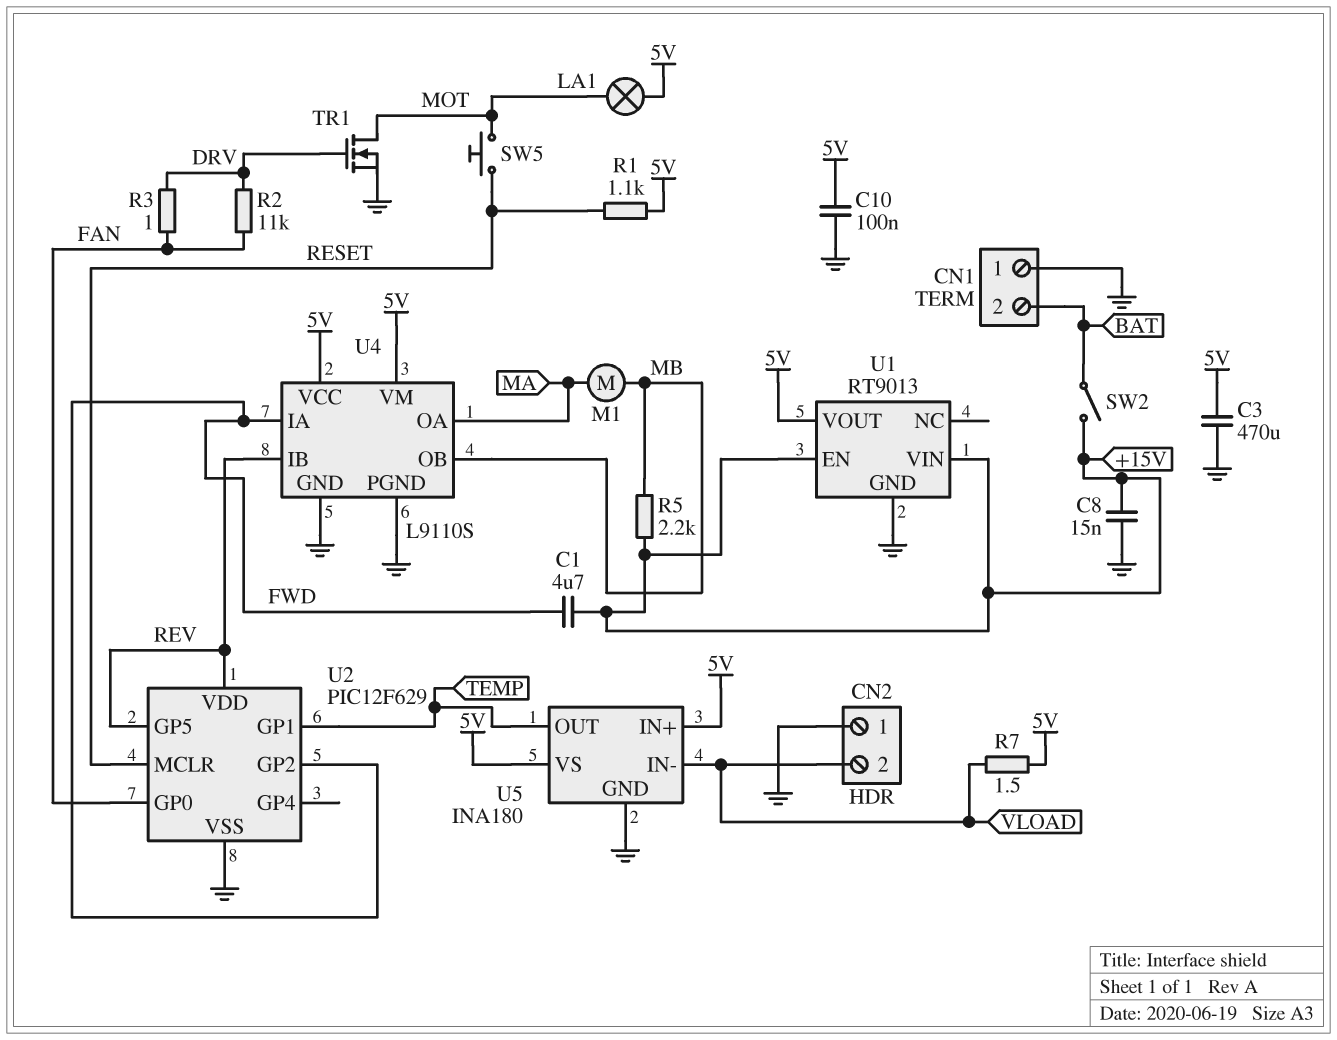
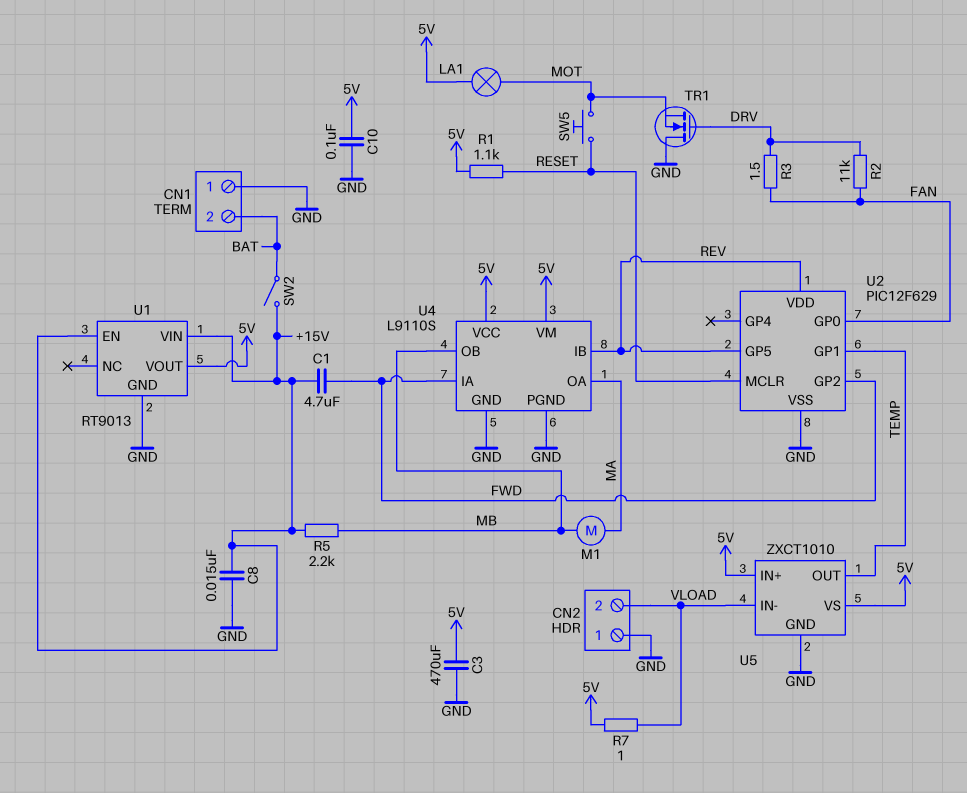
R3: 1 (DRV, FAN) -> 1.5 (DRV, FAN)
R7: 1.5 (5V, VLOAD) -> 1 (5V, VLOAD)
TR1: NMOS (G DRV, D MOT, S GND) -> NMOS (G DRV, D GND, S MOT)
U5: INA180 -> ZXCT1010

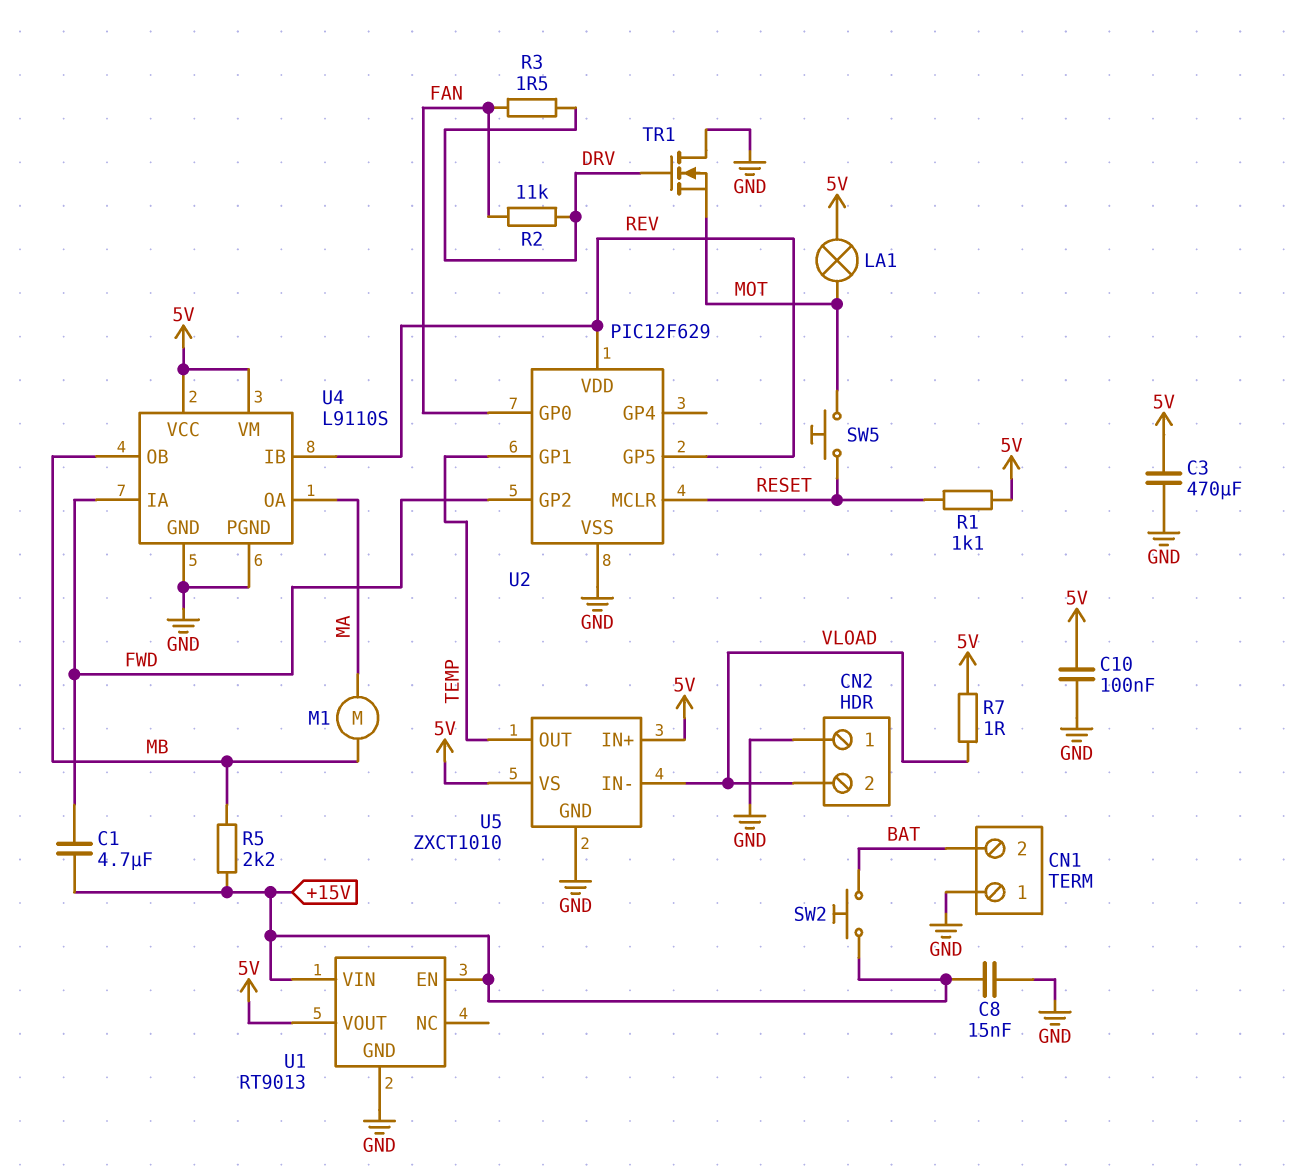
SW2: switch (+15V, BAT) -> button (+15V, BAT)

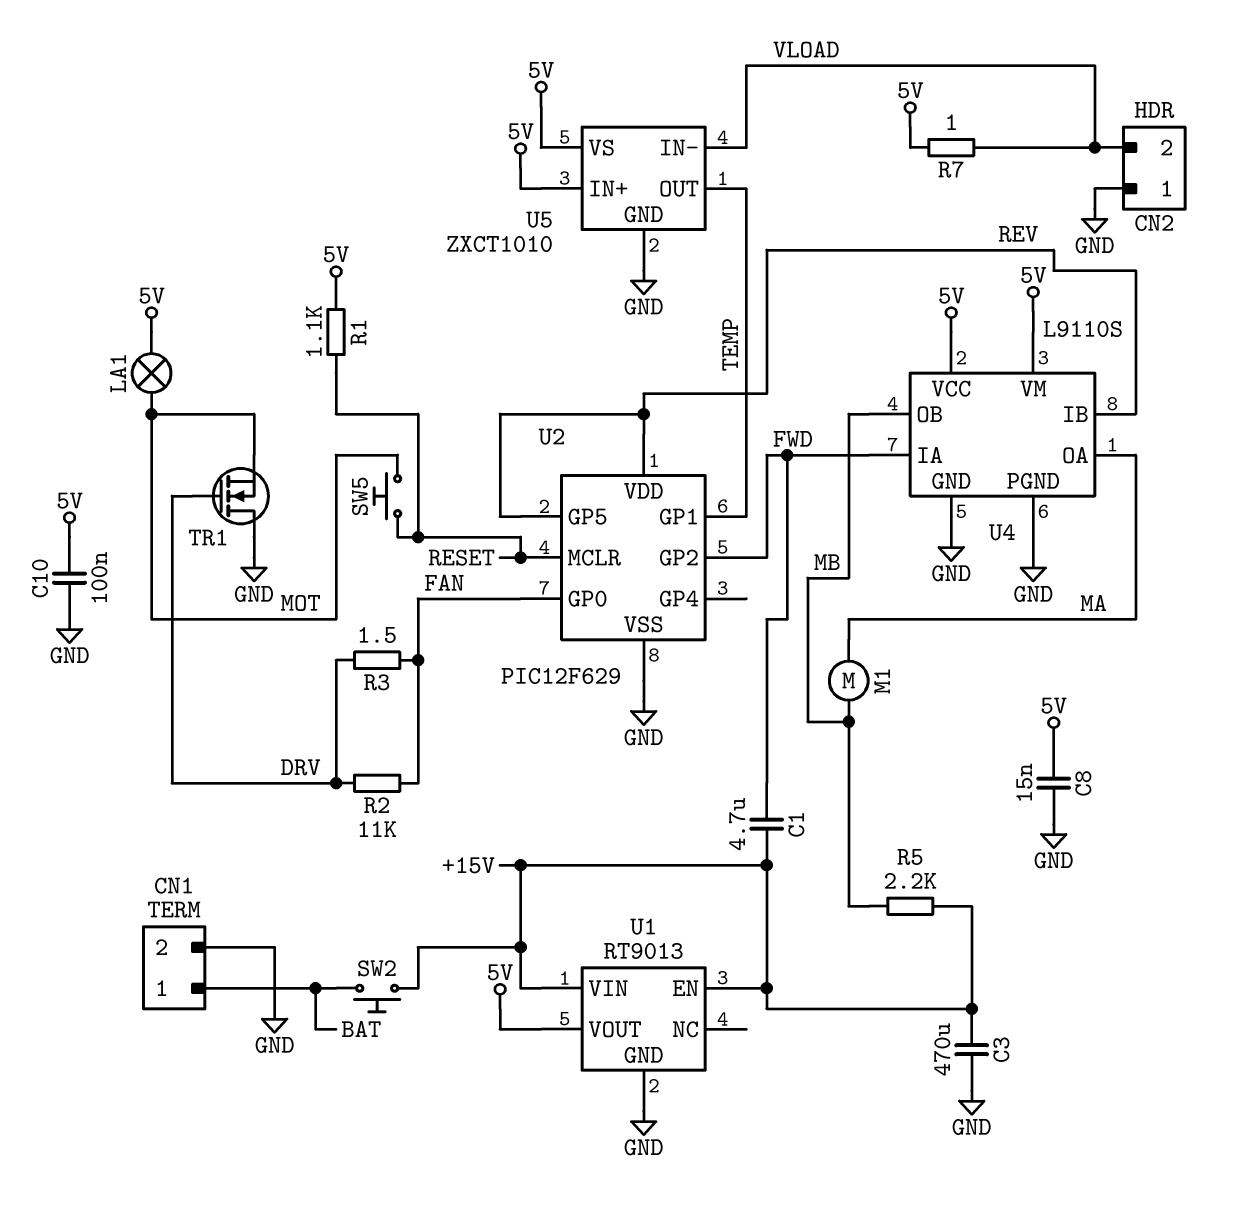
C3: 470uF (5V, GND) -> 470uF (+15V, GND)
C8: 15nF (+15V, GND) -> 15nF (5V, GND)
CN1 pin 1: GND -> BAT
CN1 pin 2: BAT -> GND

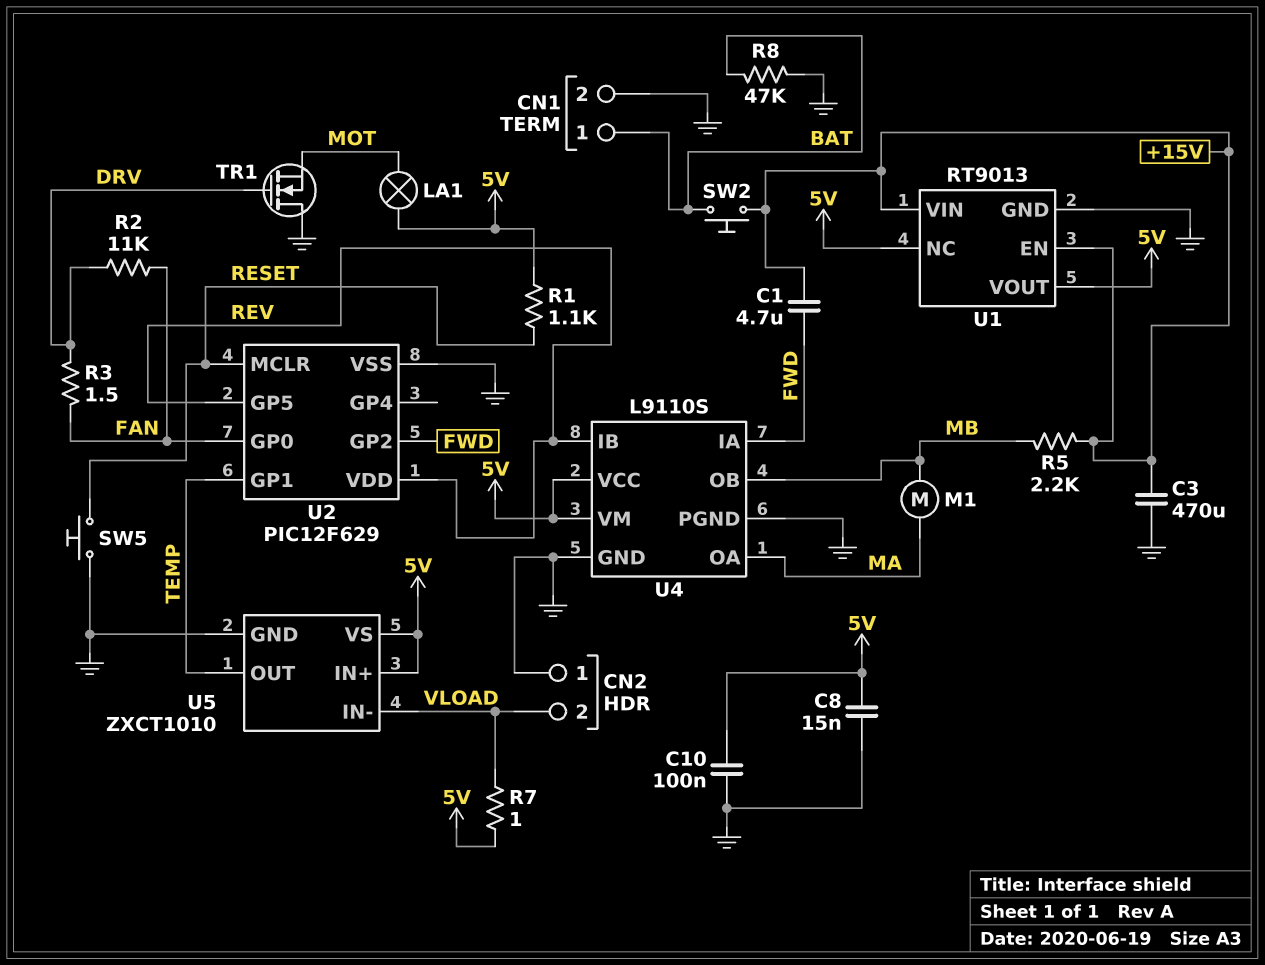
R8: none -> 47k (BAT, GND)
SW5: button (MOT, RESET) -> button (GND, RESET)
U1 pin NC: none -> 5V

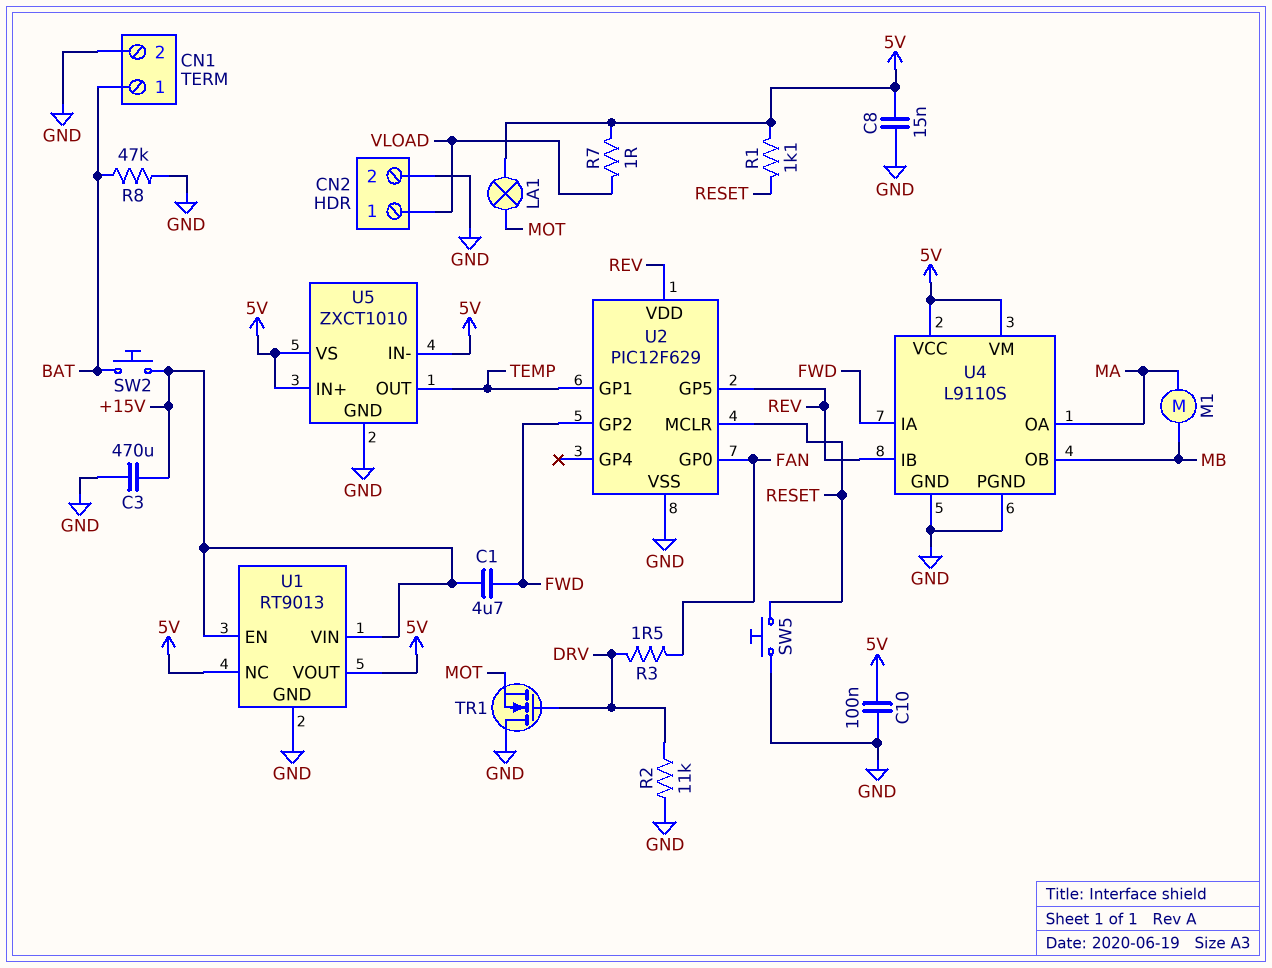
CN2 pin 1: GND -> VLOAD
CN2 pin 2: VLOAD -> GND
R2: 11k (DRV, FAN) -> 11k (DRV, GND)
R5: 2.2k (+15V, MB) -> none
U5 pin IN-: VLOAD -> 5V

